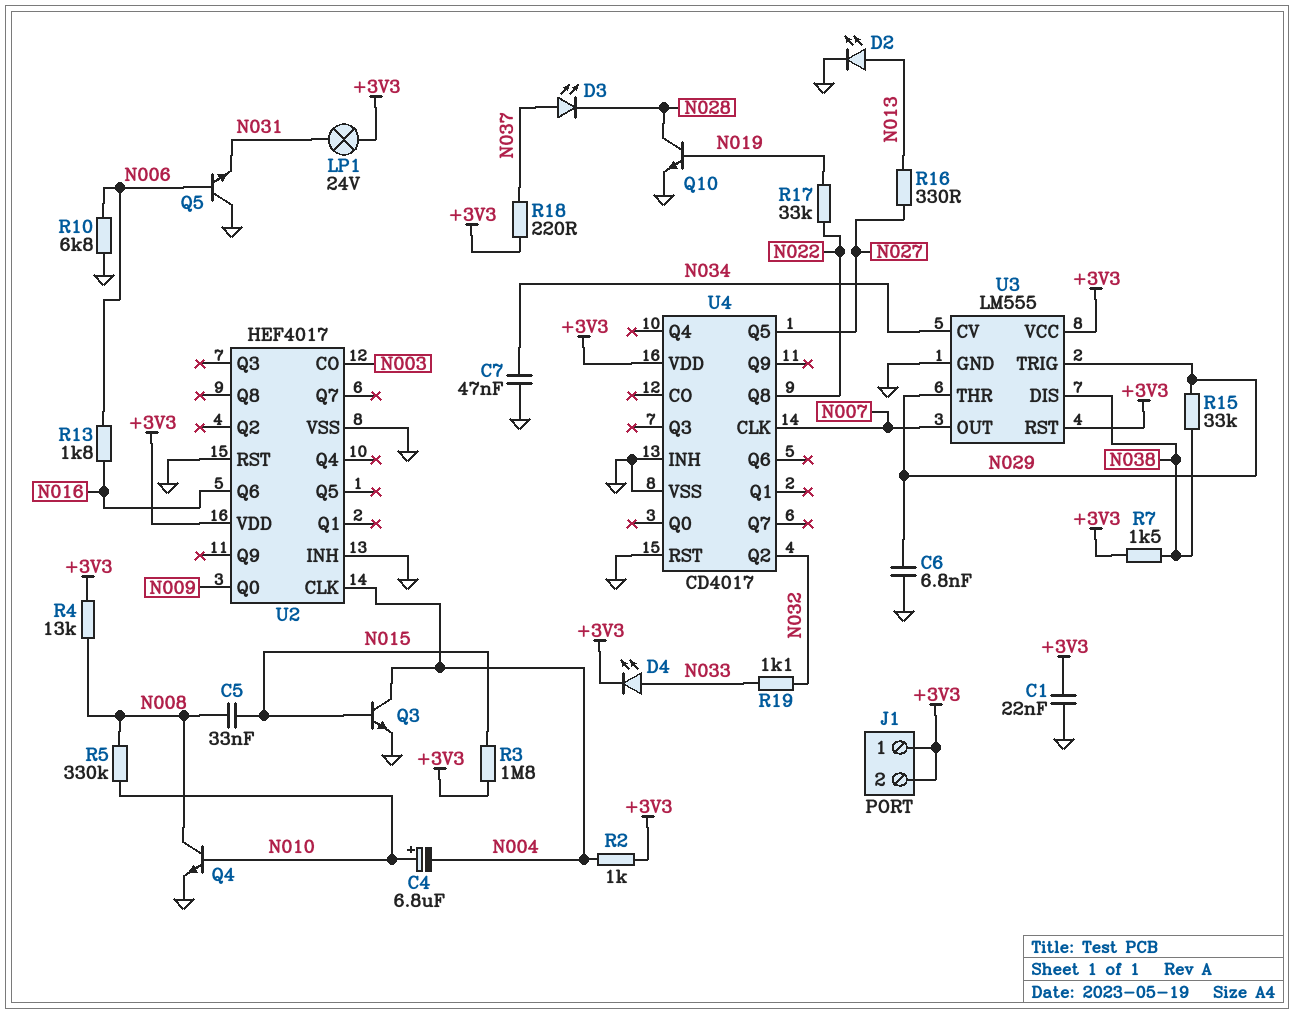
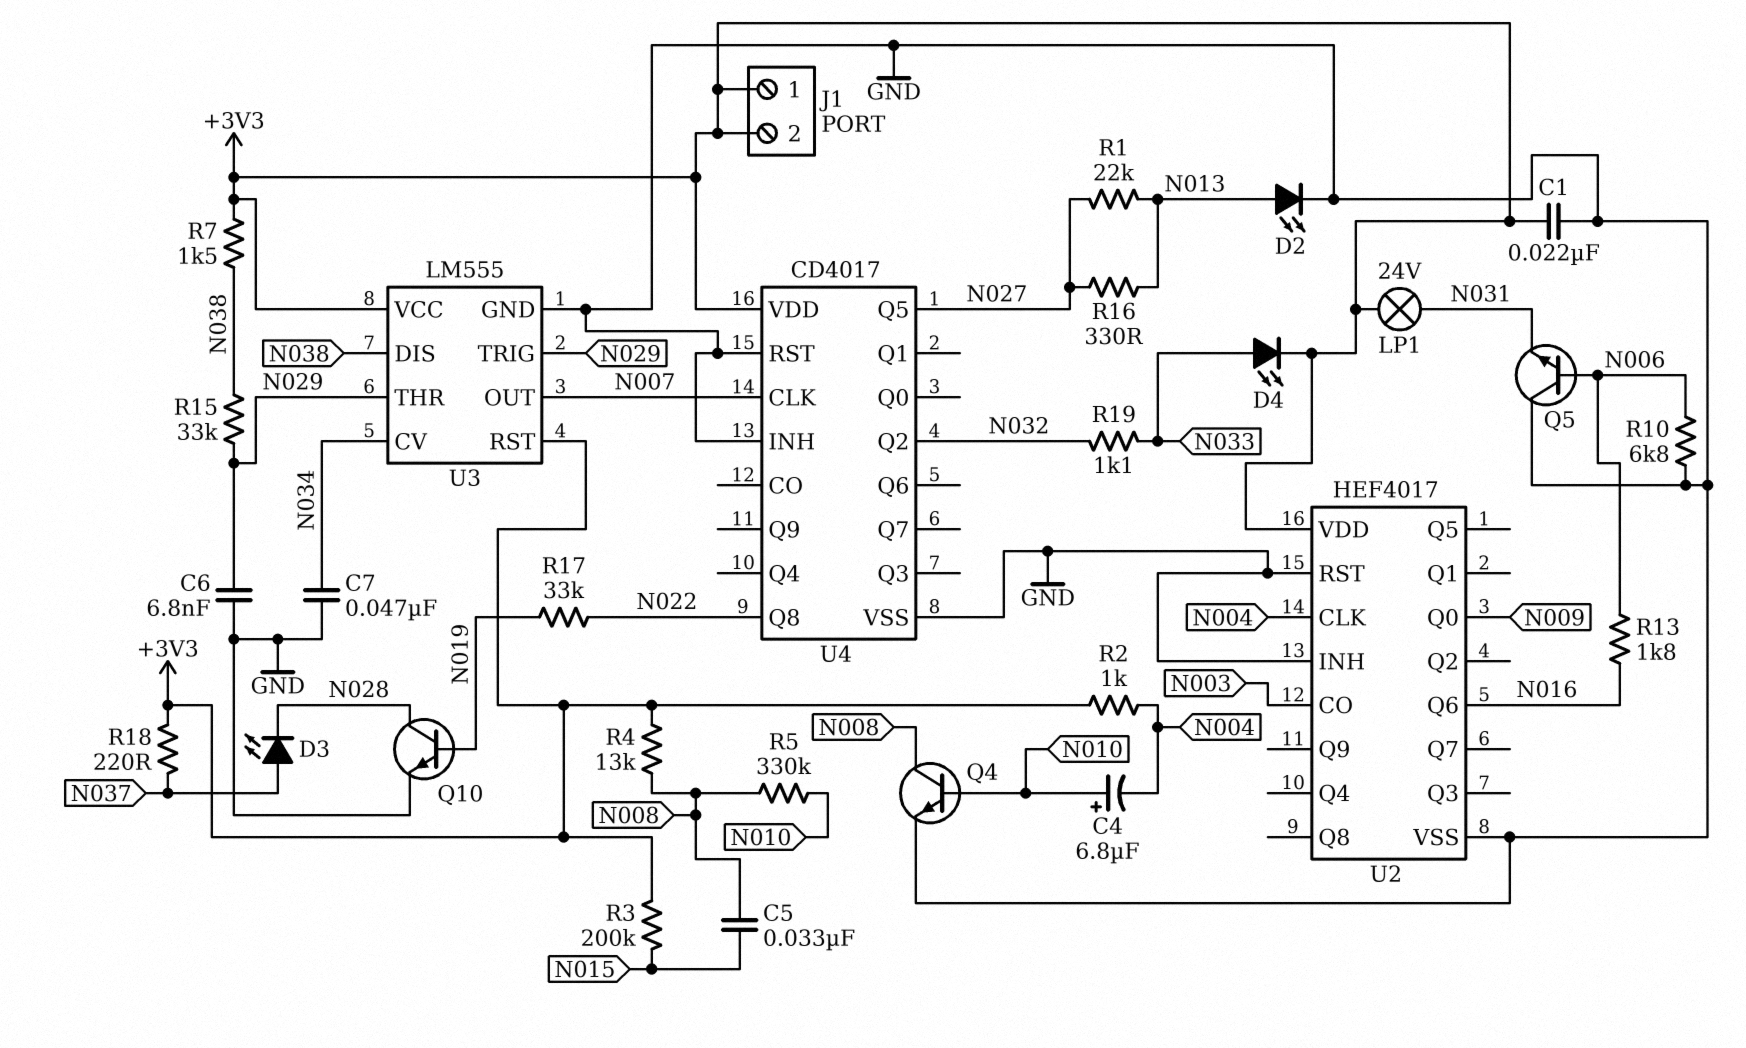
Q3: NPN (B N015, C N004, E GND) -> none
R1: none -> 22k (N013, N027)
R3: 1.8M (+3V3, N015) -> 200k (+3V3, N015)

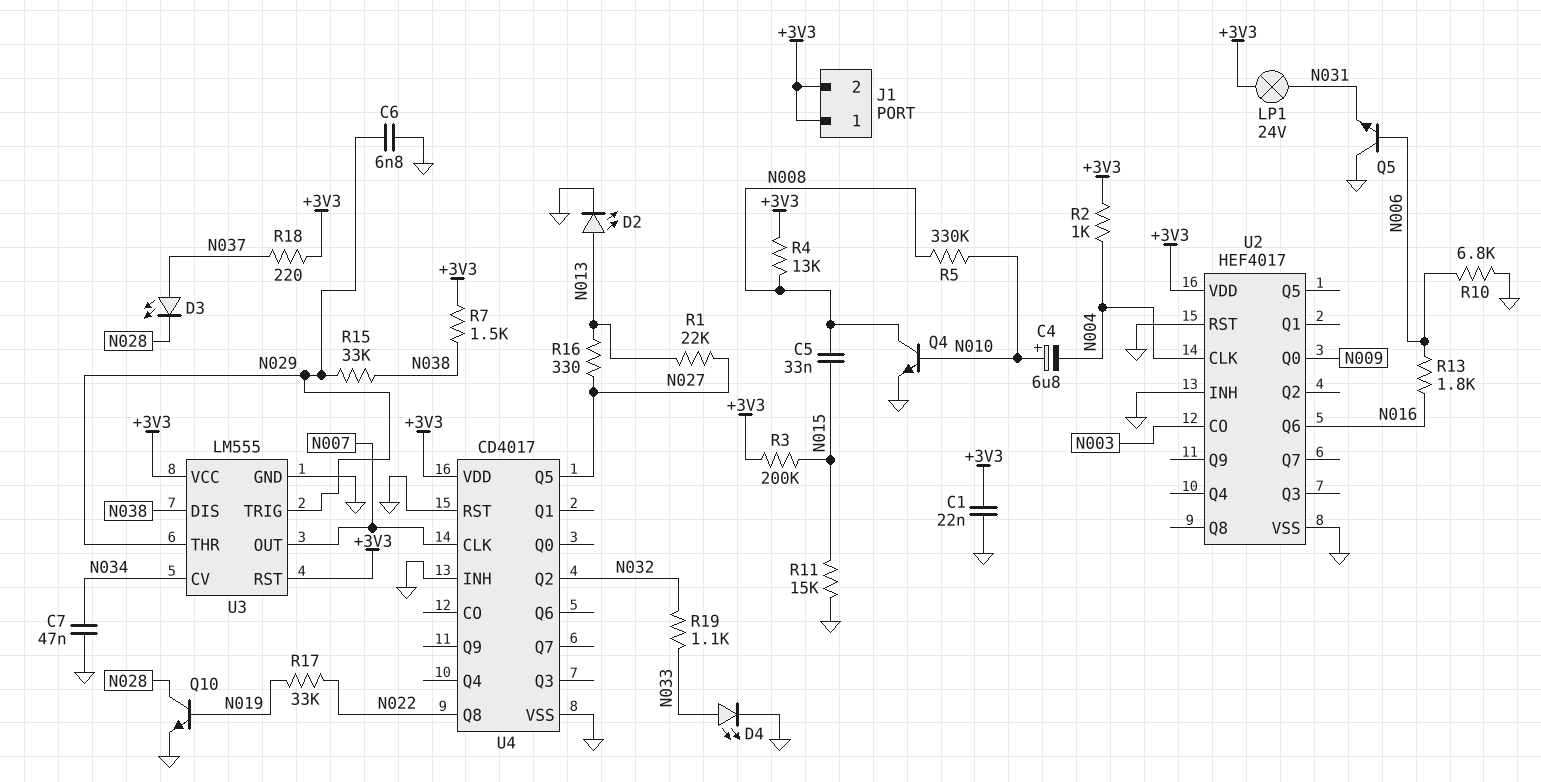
D4: LED (A N033, K +3V3) -> LED (A N033, K GND)
R11: none -> 15k (GND, N015)

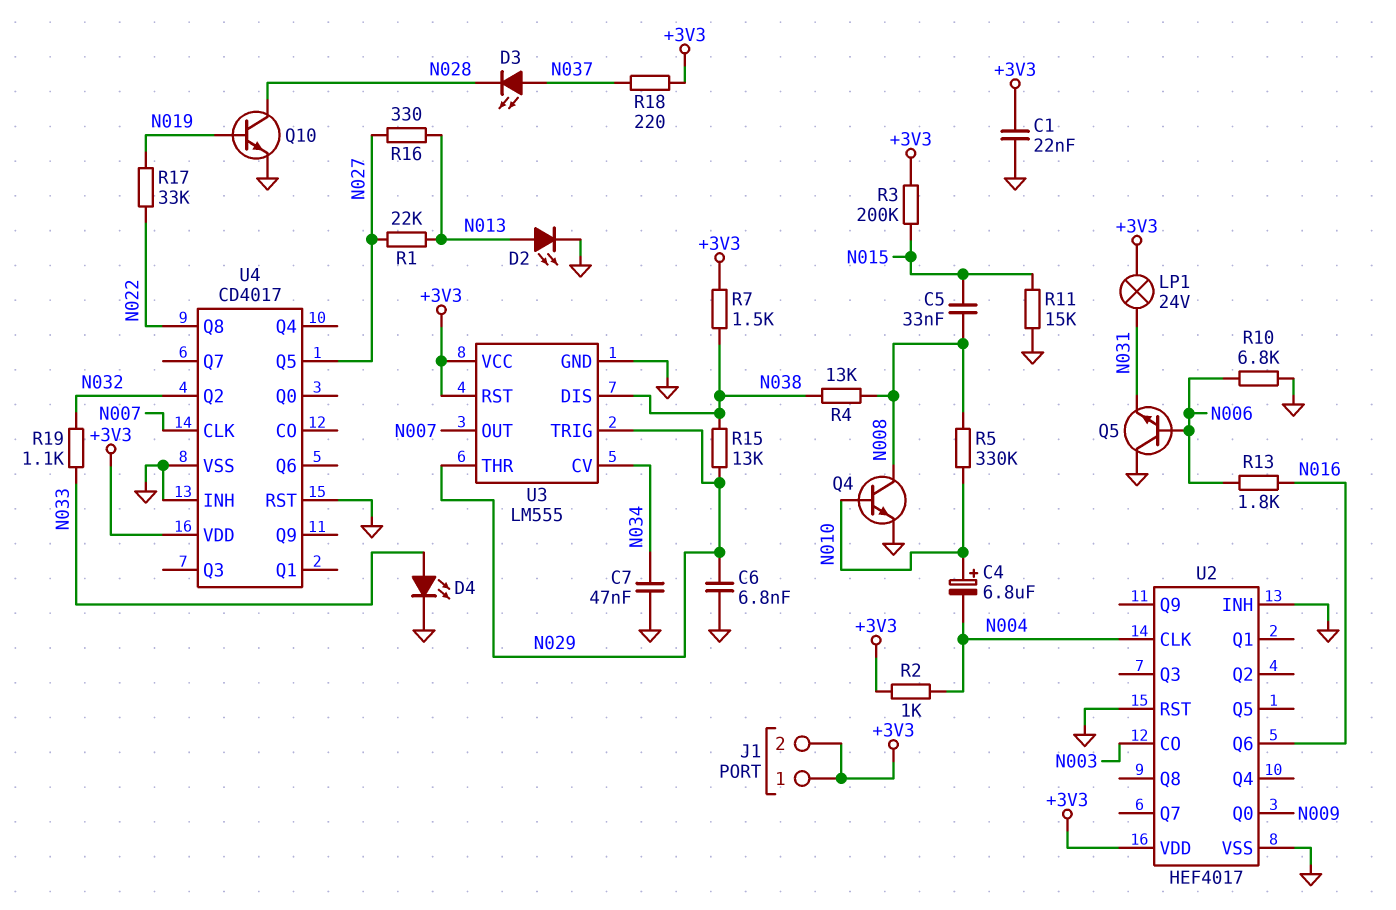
R4: 13k (+3V3, N008) -> 13k (N008, N038)
R15: 33k (N029, N038) -> 13k (N029, N038)

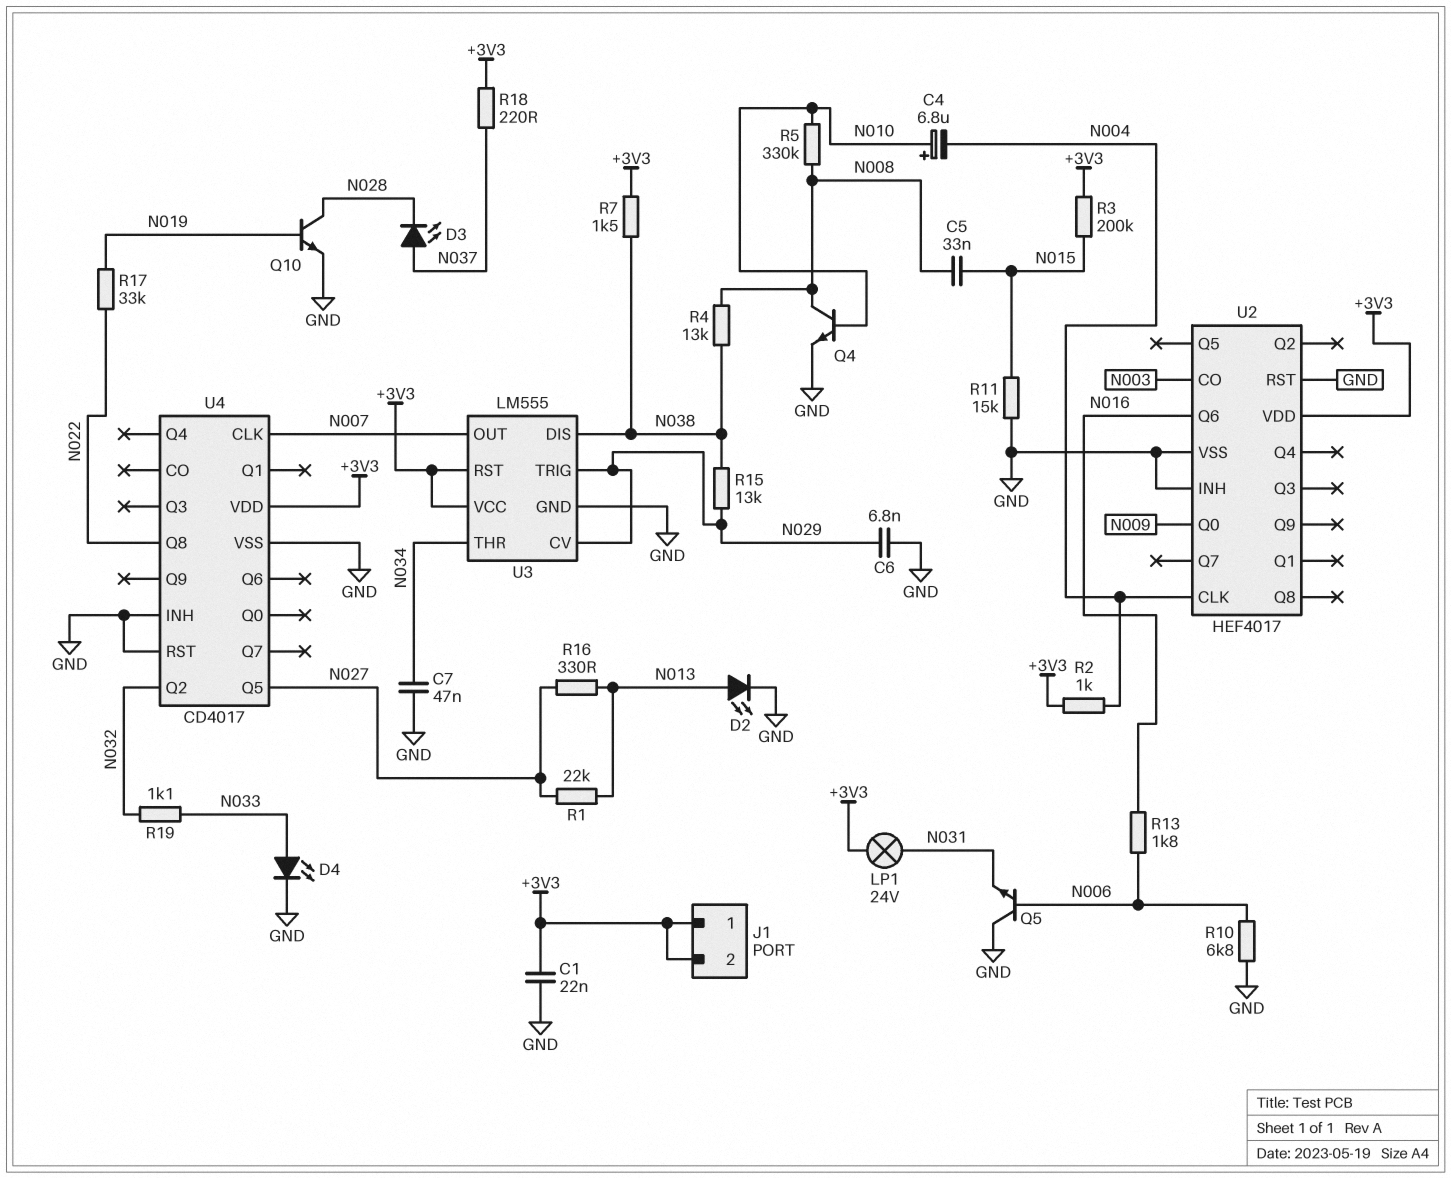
U3 pin CV: N034 -> N029
U3 pin THR: N029 -> N034

